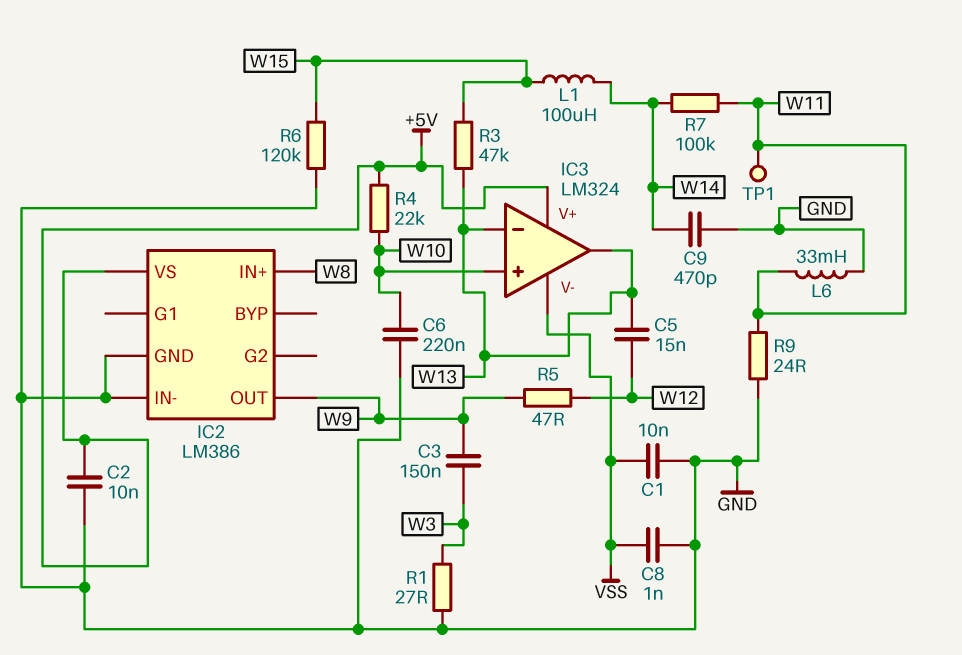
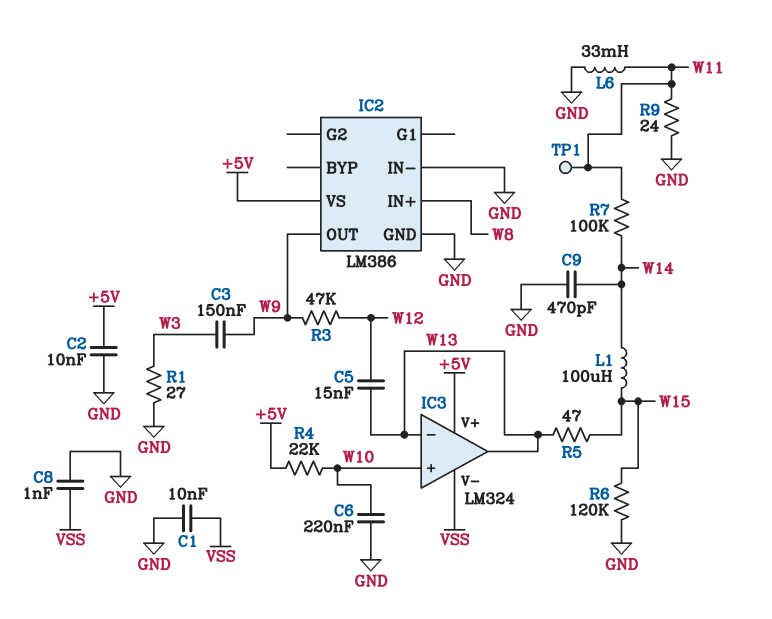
R3: 47k (W13, W15) -> 47k (W9, W12)
R5: 47 (W9, W12) -> 47 (W13, W15)

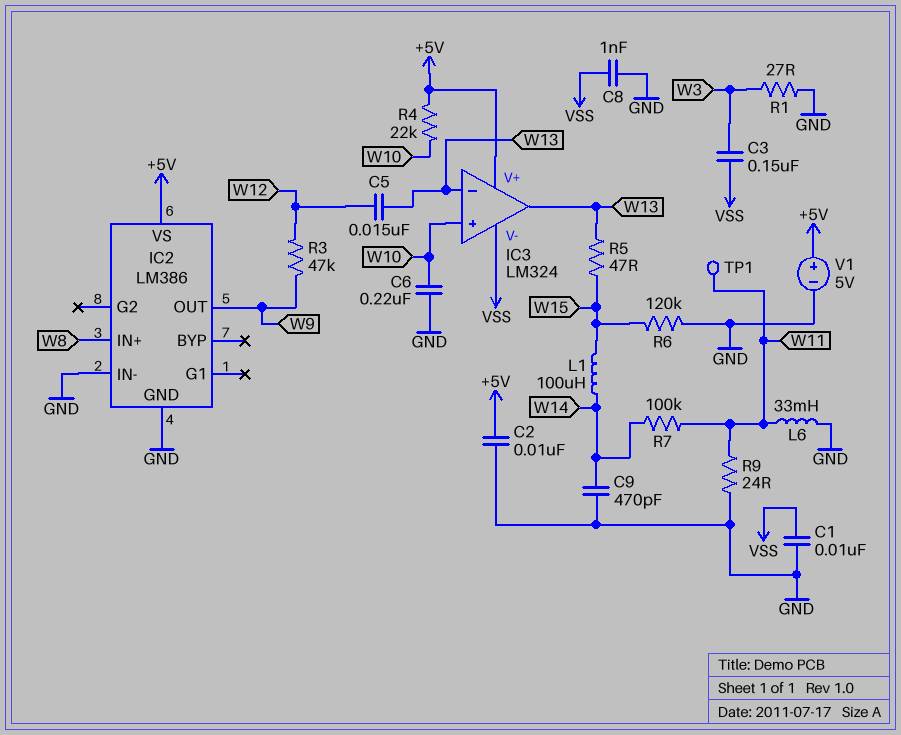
C3: 150nF (W3, W9) -> 150nF (VSS, W3)
V1: none -> 5V (plus +5V, minus GND)

